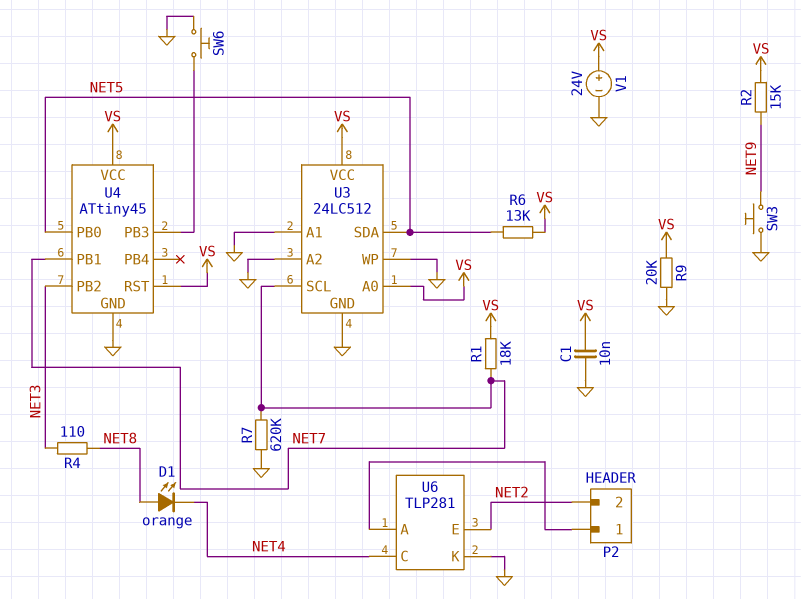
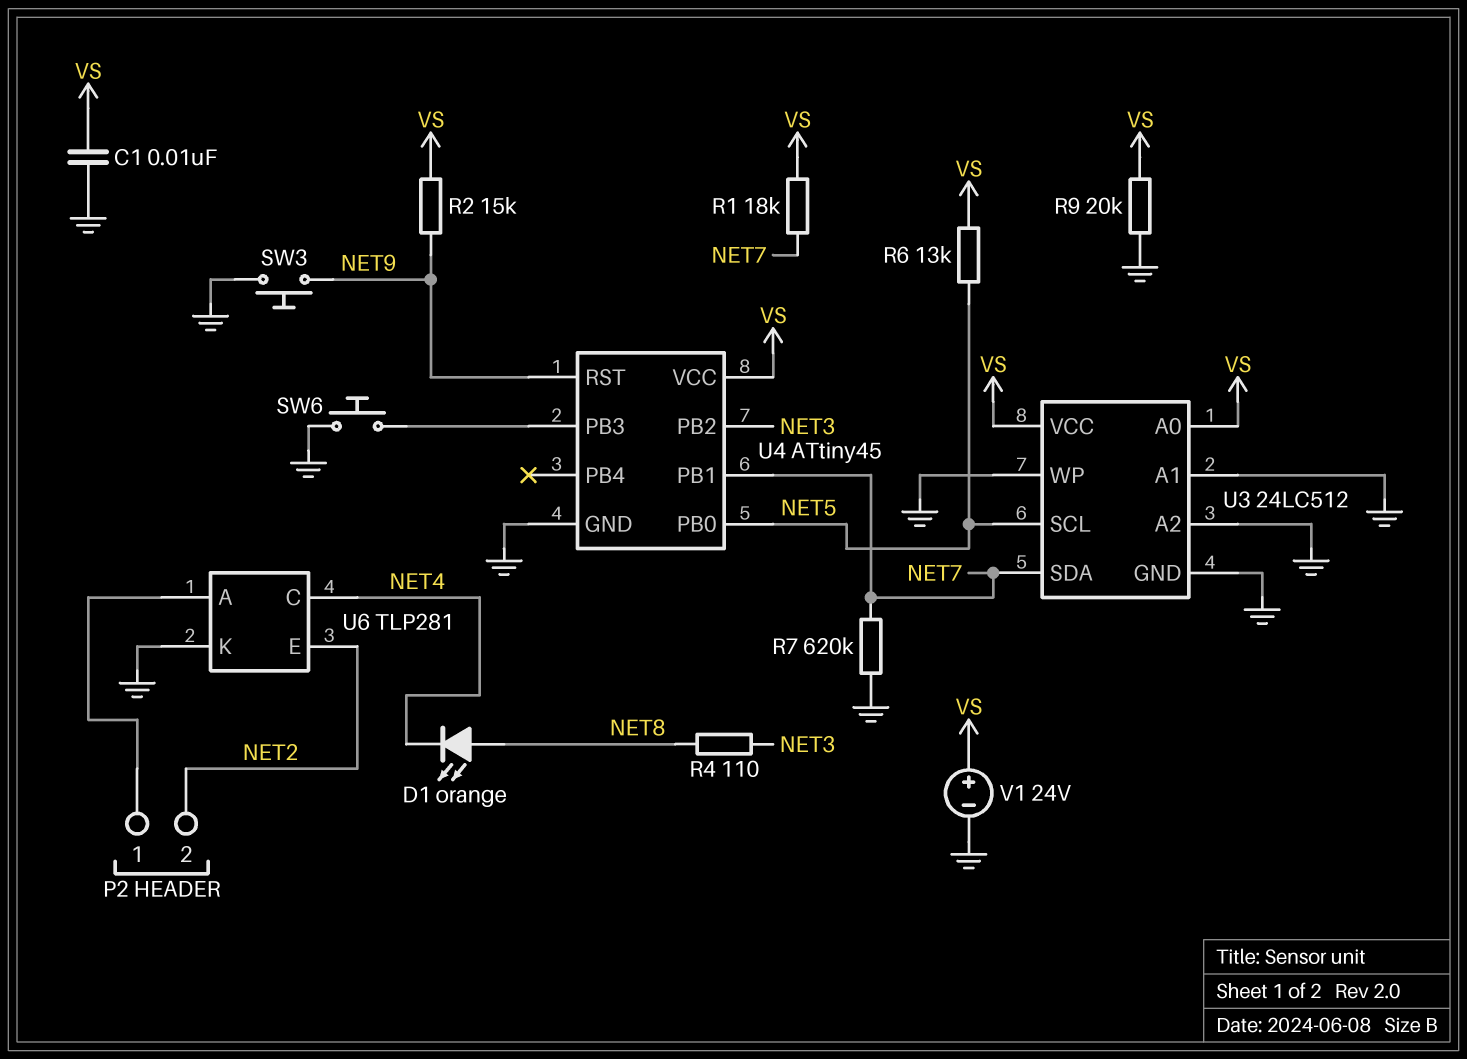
U3 pin SCL: NET7 -> NET5
U3 pin SDA: NET5 -> NET7
U4 pin RST: VS -> NET9

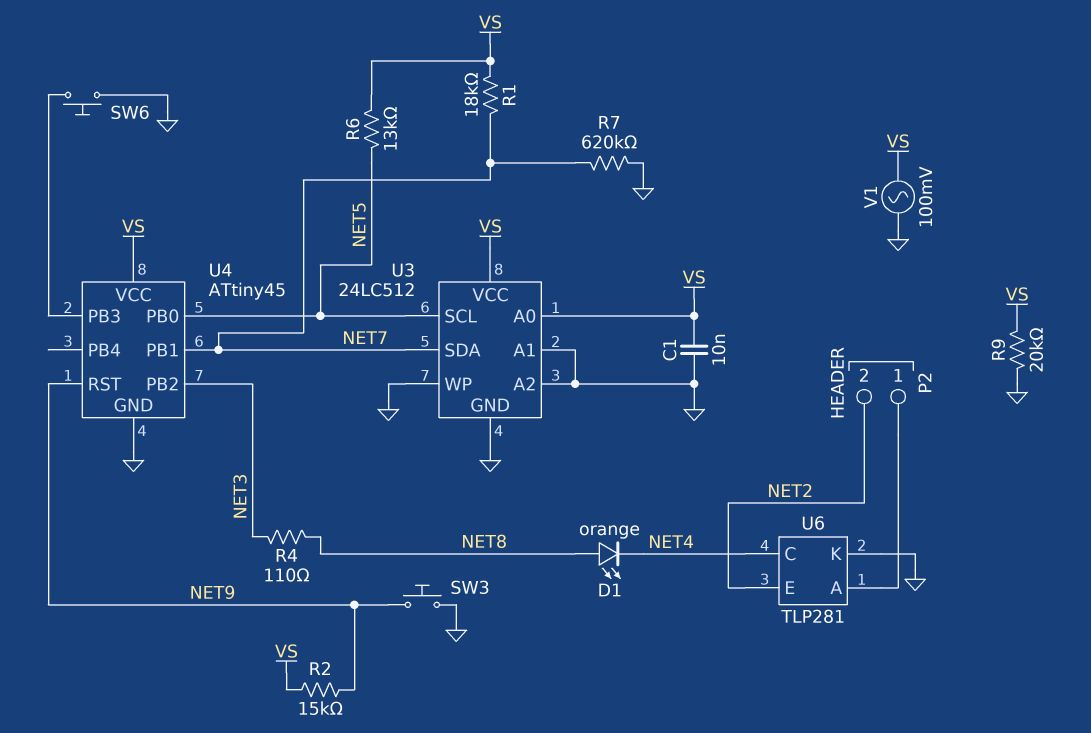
V1: 24V (plus VS, minus GND) -> AC 100mV (GND, VS)

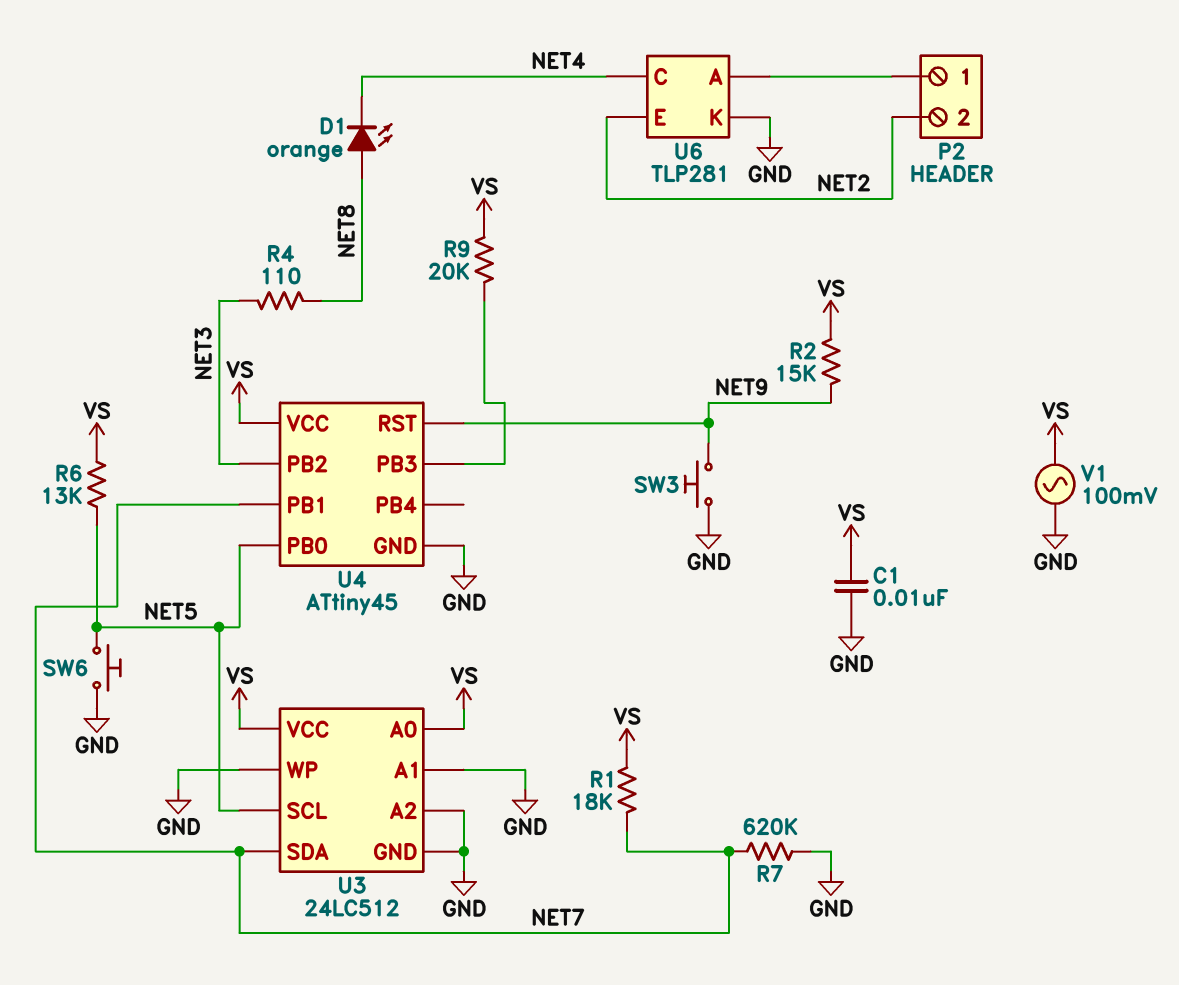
R9: 20k (GND, VS) -> 20k (U4/PB3, VS)
SW6: button (GND, U4/PB3) -> button (GND, NET5)

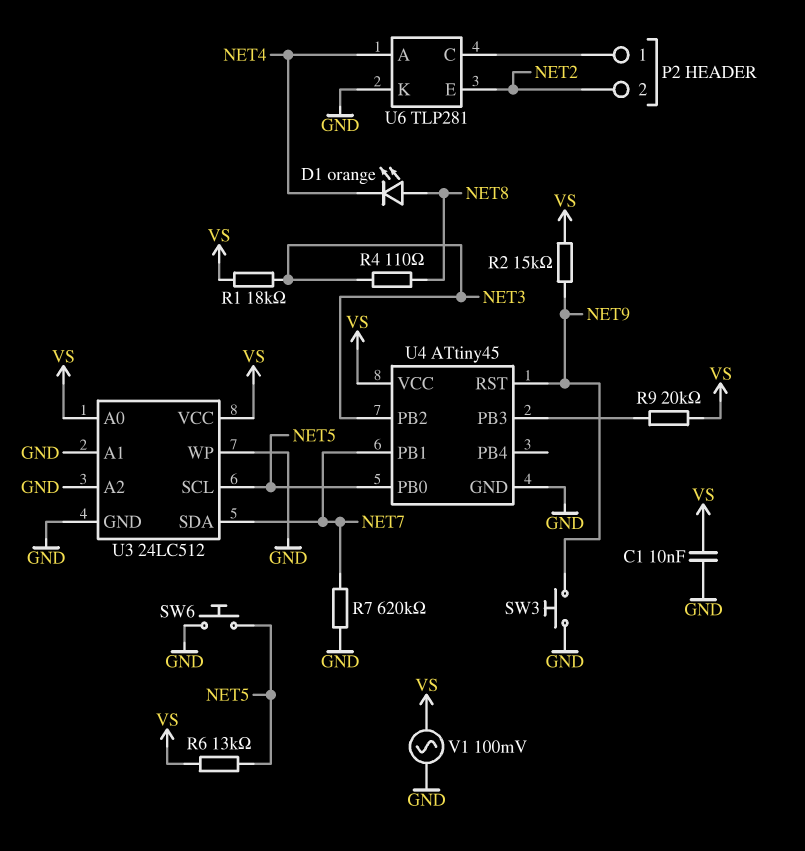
R1: 18k (NET7, VS) -> 18k (NET3, VS)
U6 pin A: P2/1 -> NET4
U6 pin C: NET4 -> P2/1

